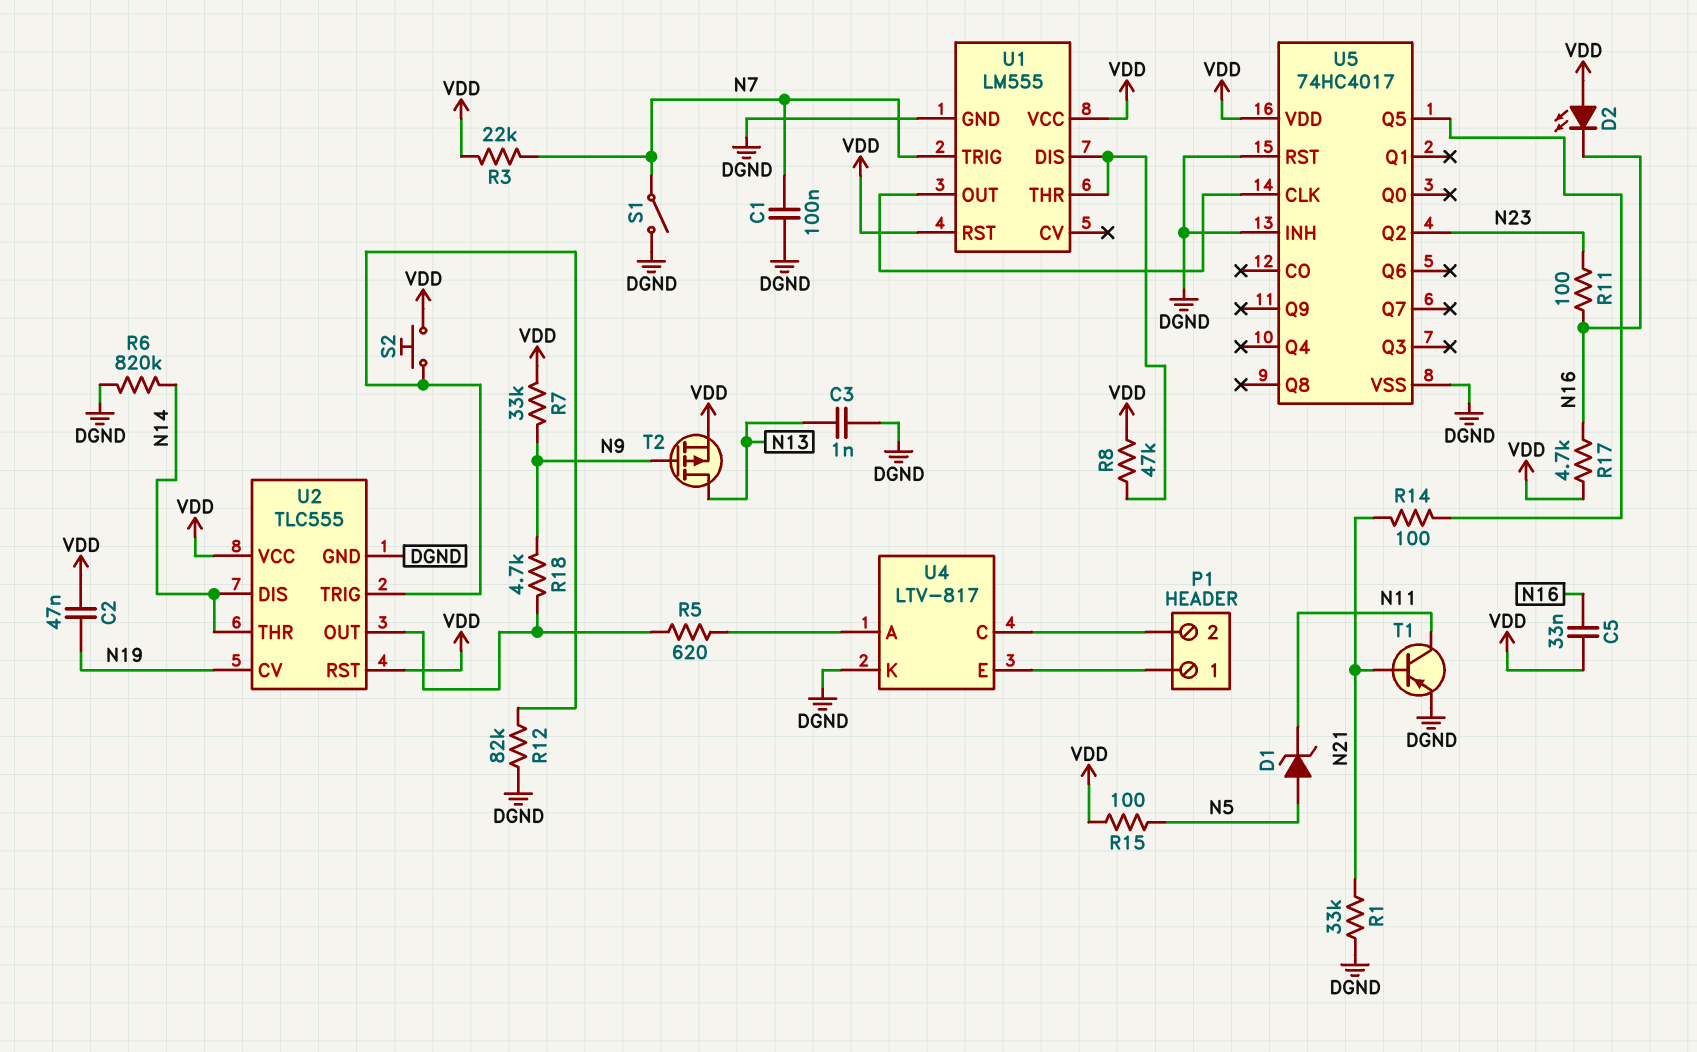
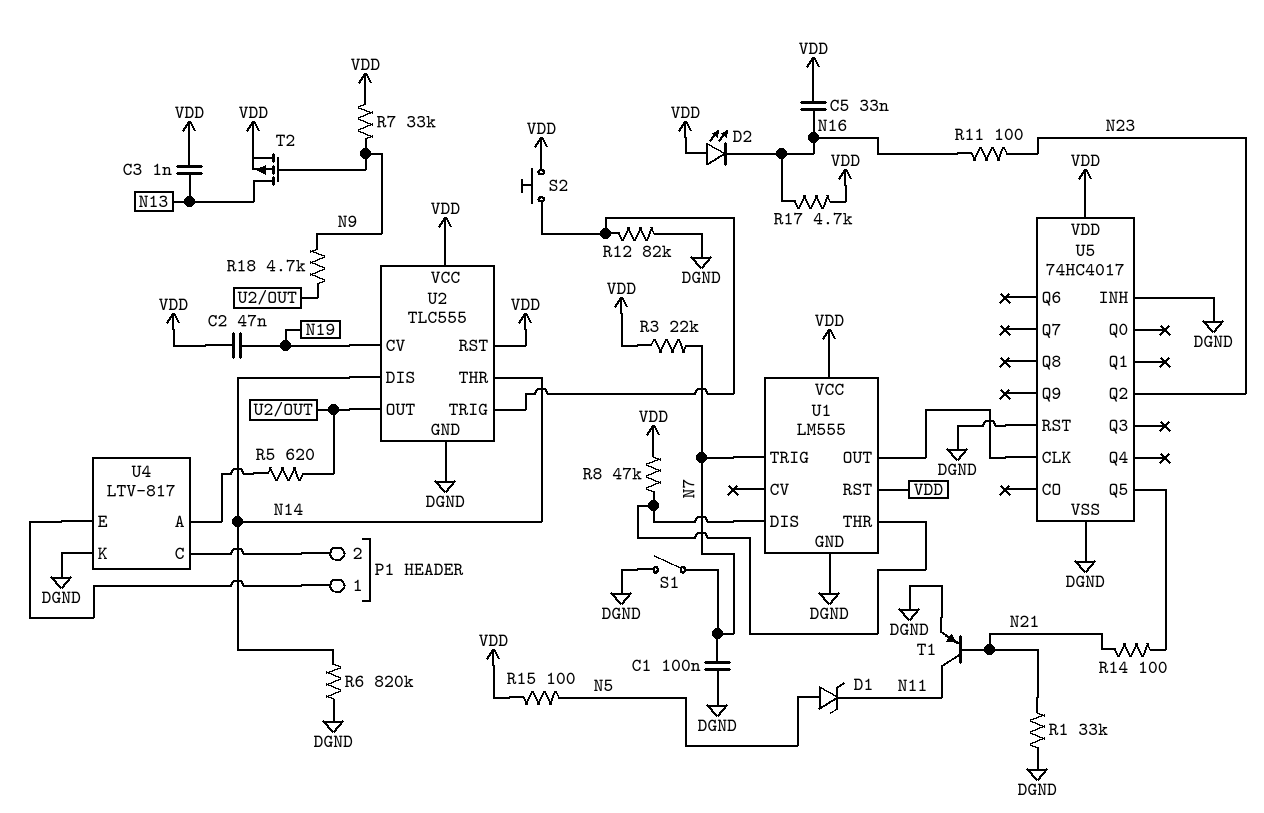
C3: 1nF (DGND, N13) -> 1nF (N13, VDD)

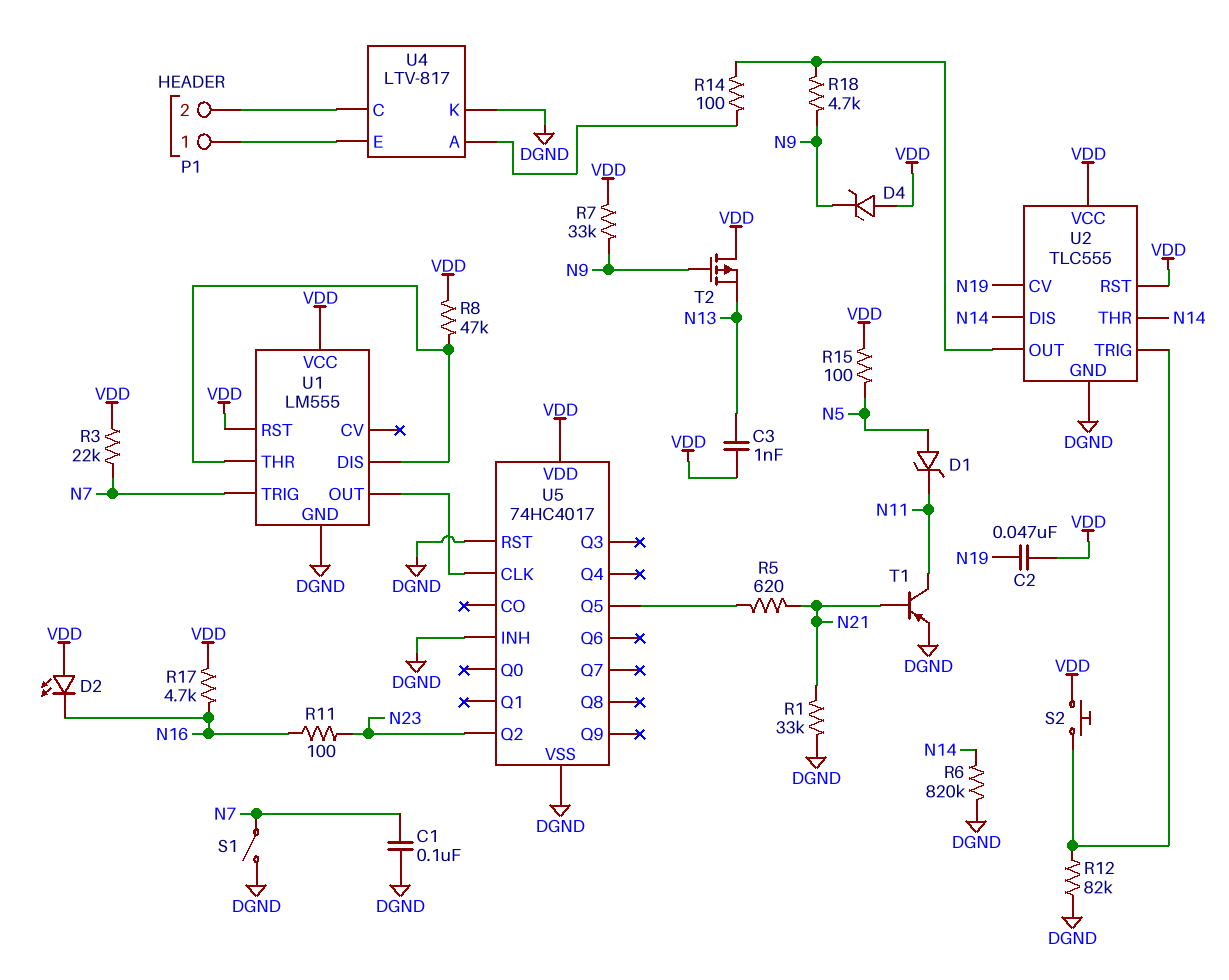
C5: 33nF (N16, VDD) -> none
D4: none -> zener (A VDD, K N9)
R5: 620 (U2/OUT, U4/A) -> 620 (N21, U5/Q5)
R14: 100 (N21, U5/Q5) -> 100 (U2/OUT, U4/A)
T2: PMOS (G N9, D N13, S VDD) -> PMOS (G N9, D VDD, S N13)

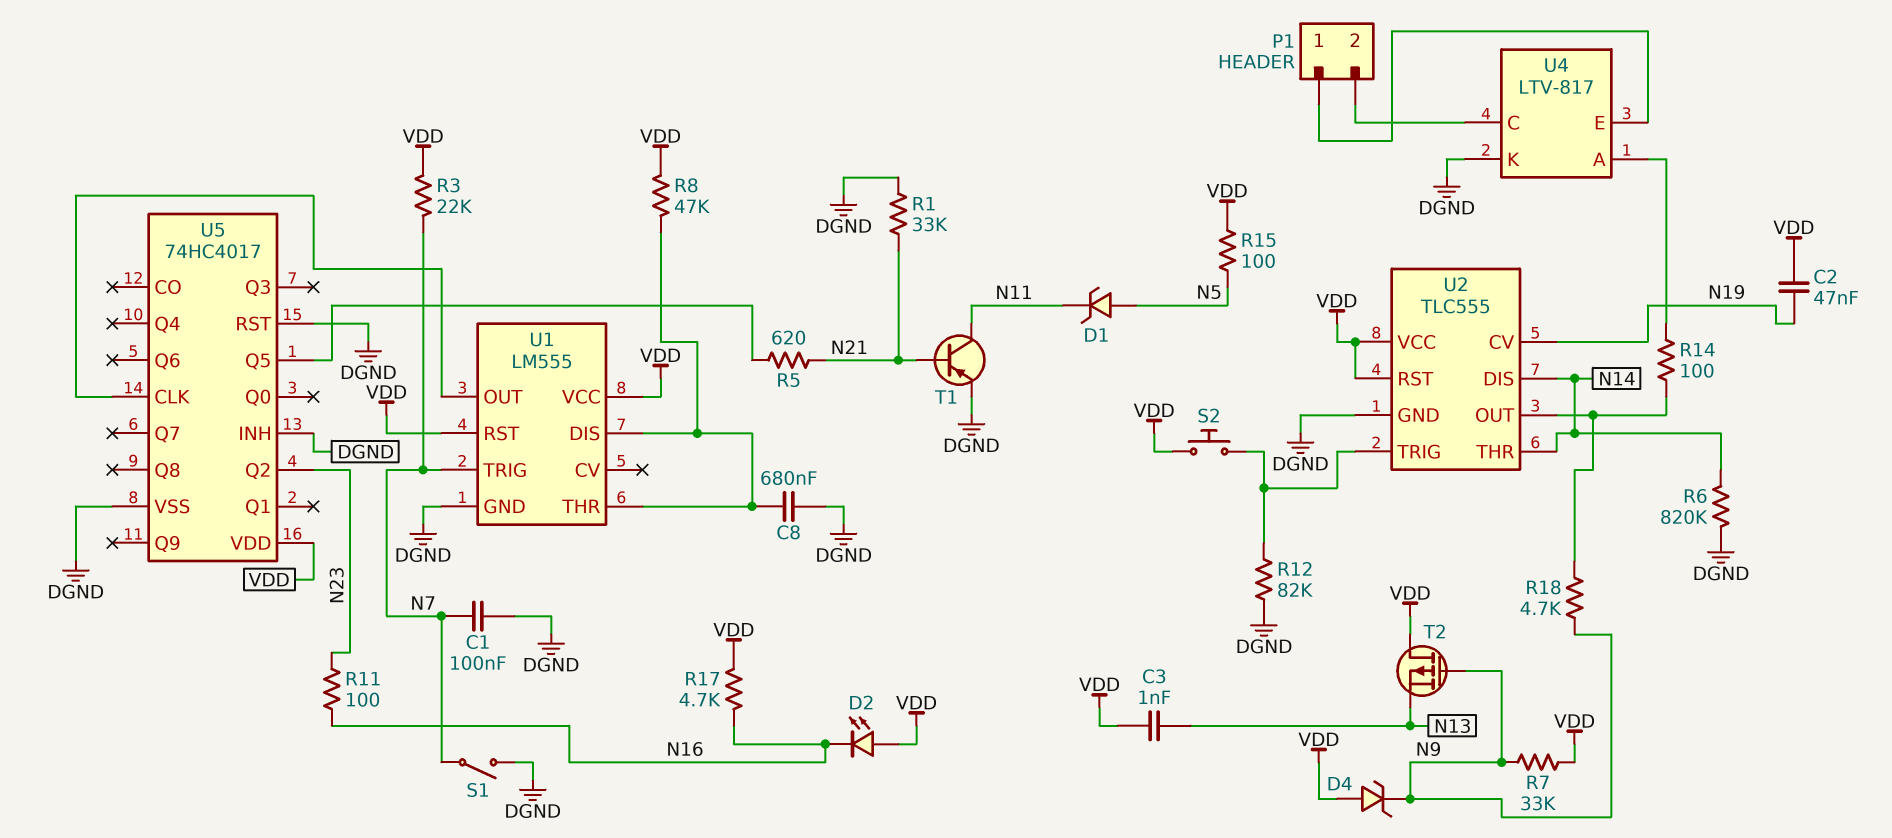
C8: none -> 680nF (DGND, U1/DIS)

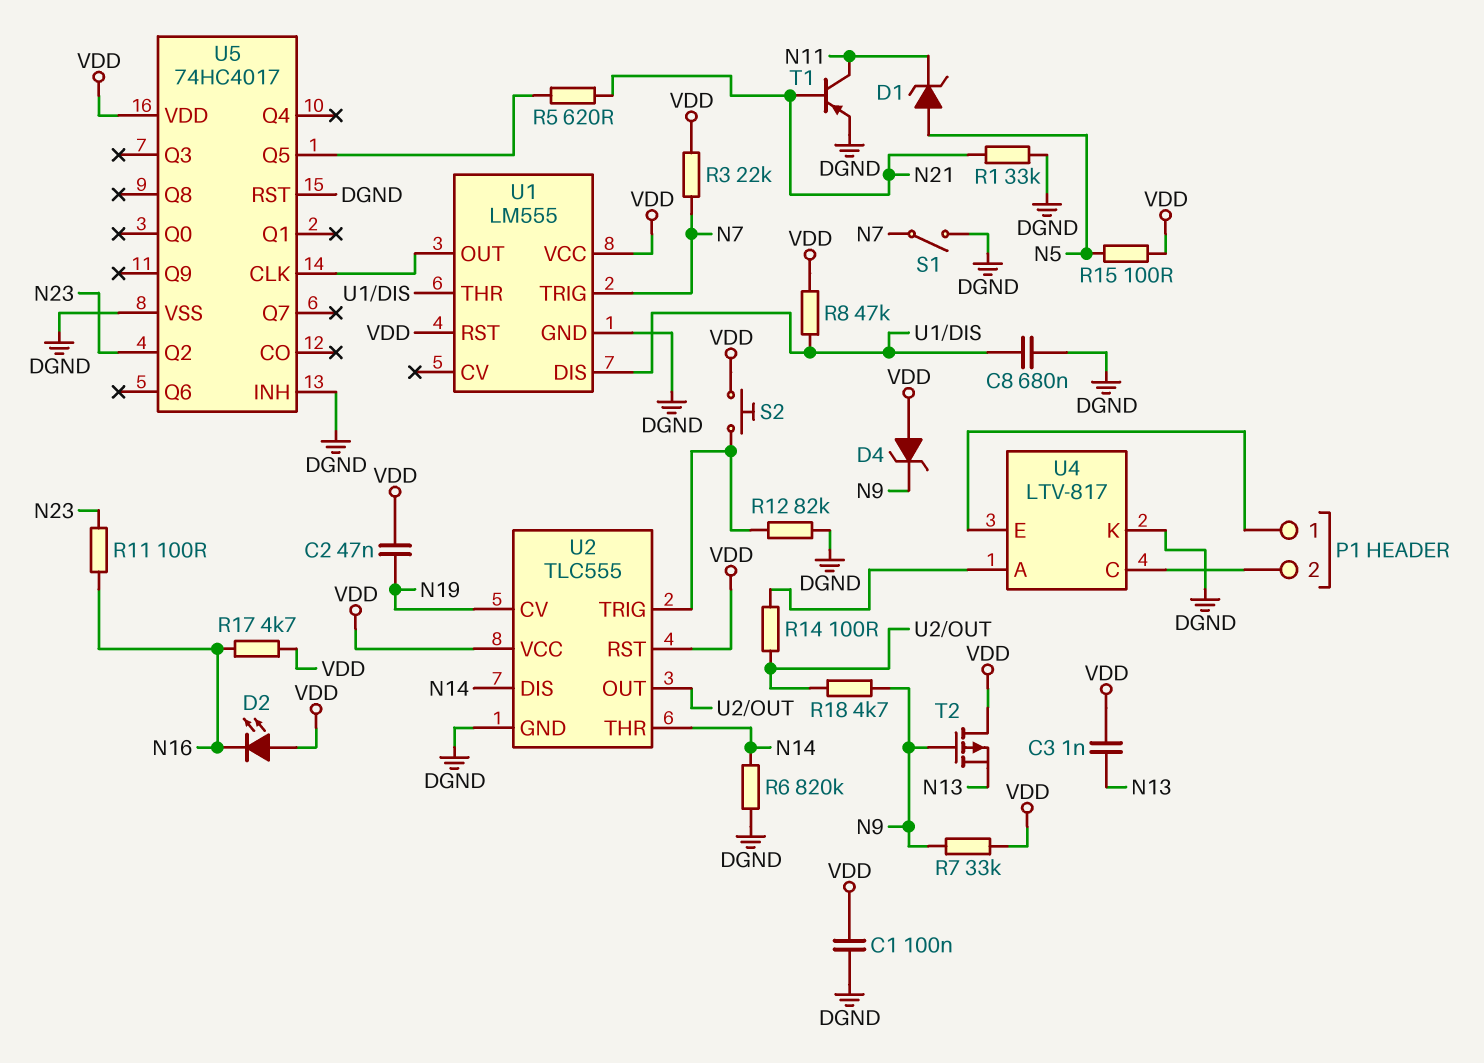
C1: 100nF (DGND, N7) -> 100nF (DGND, VDD)

